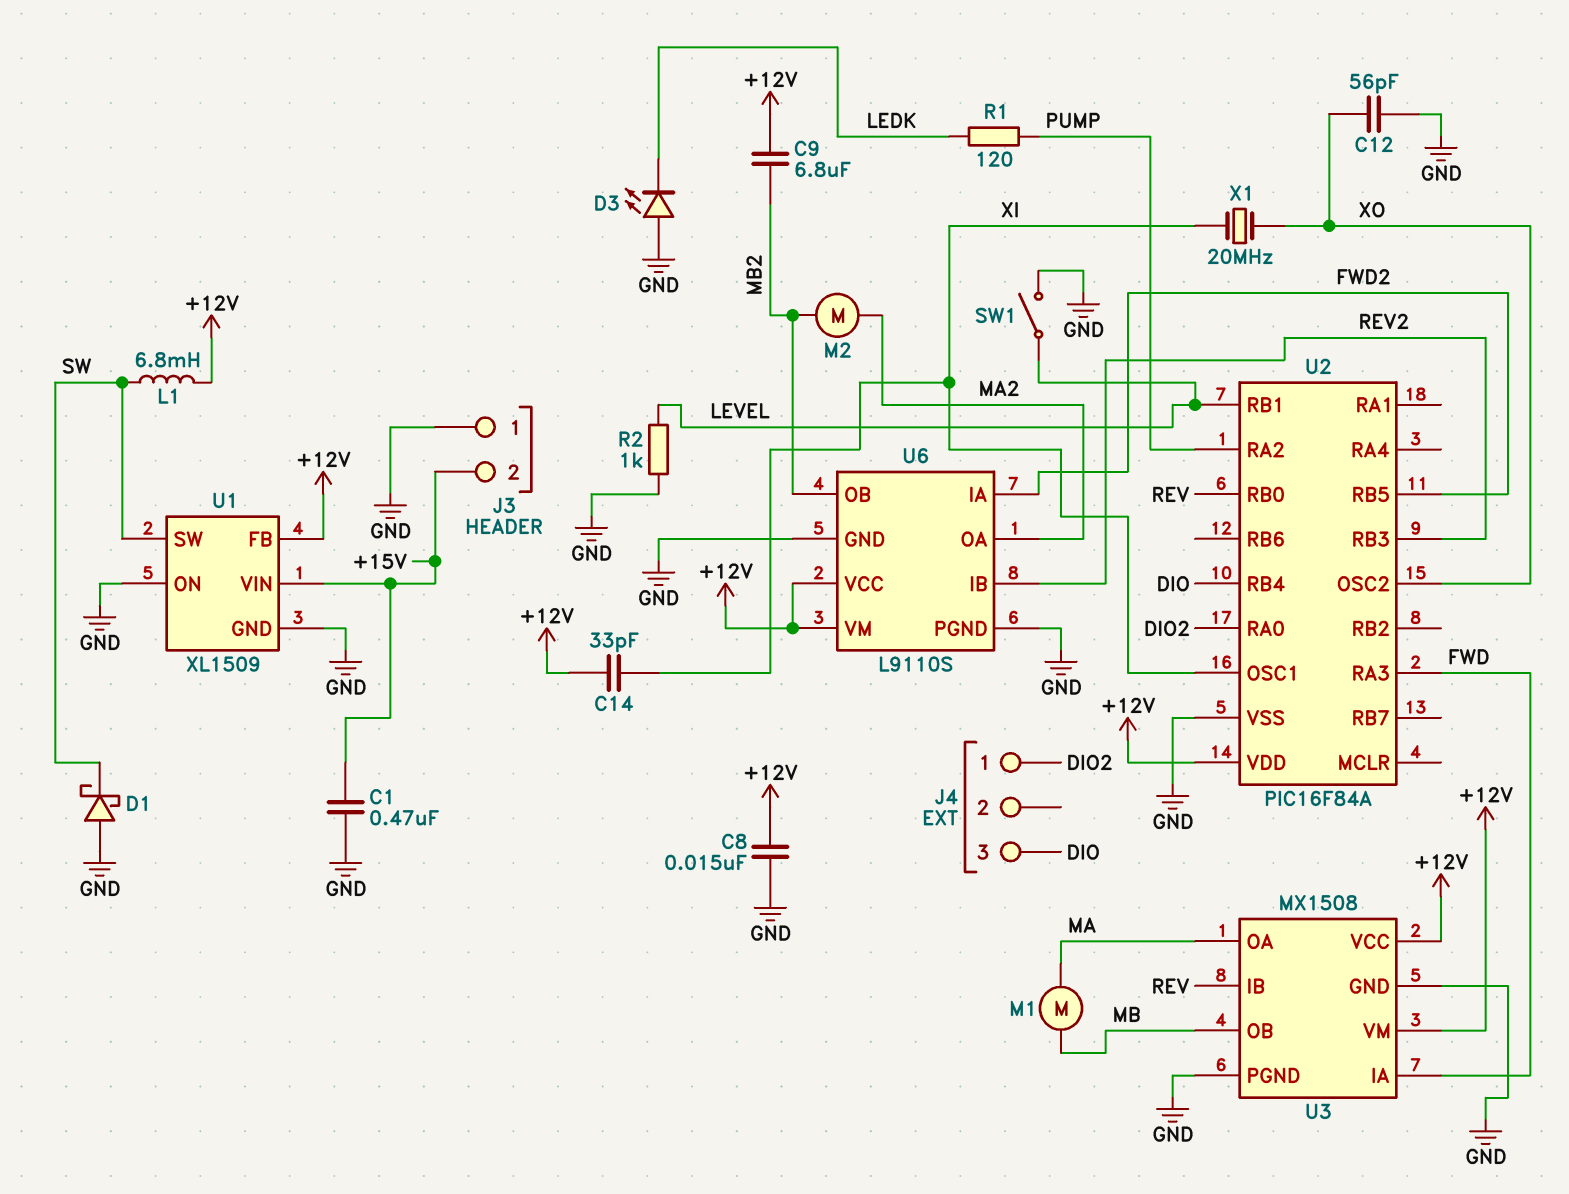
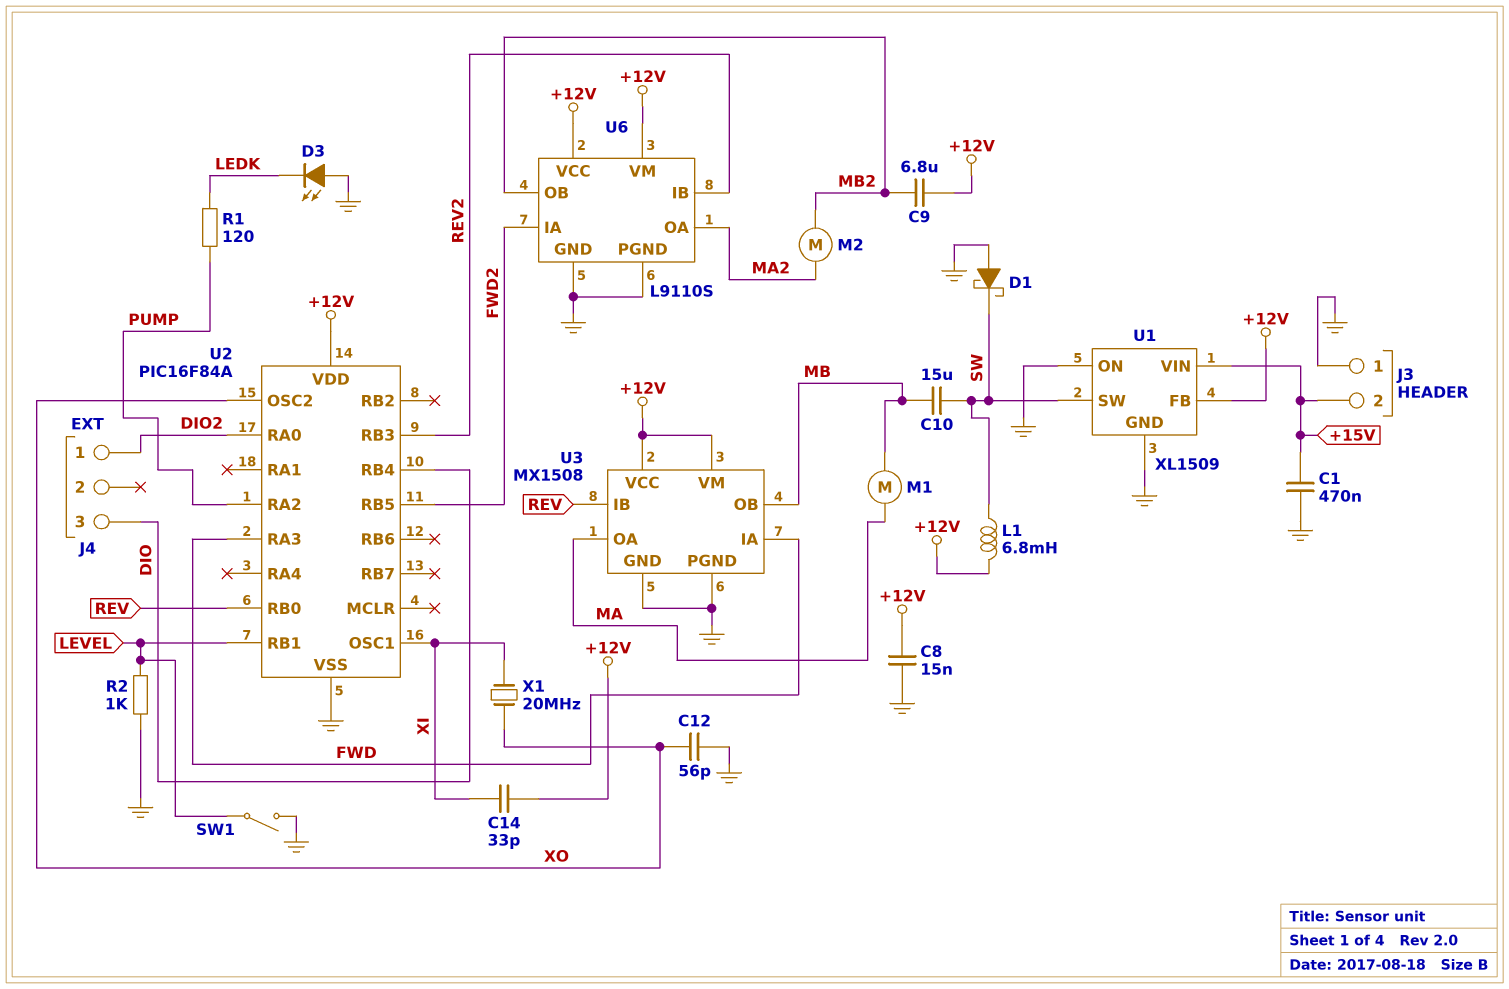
C10: none -> 15uF (MB, SW)

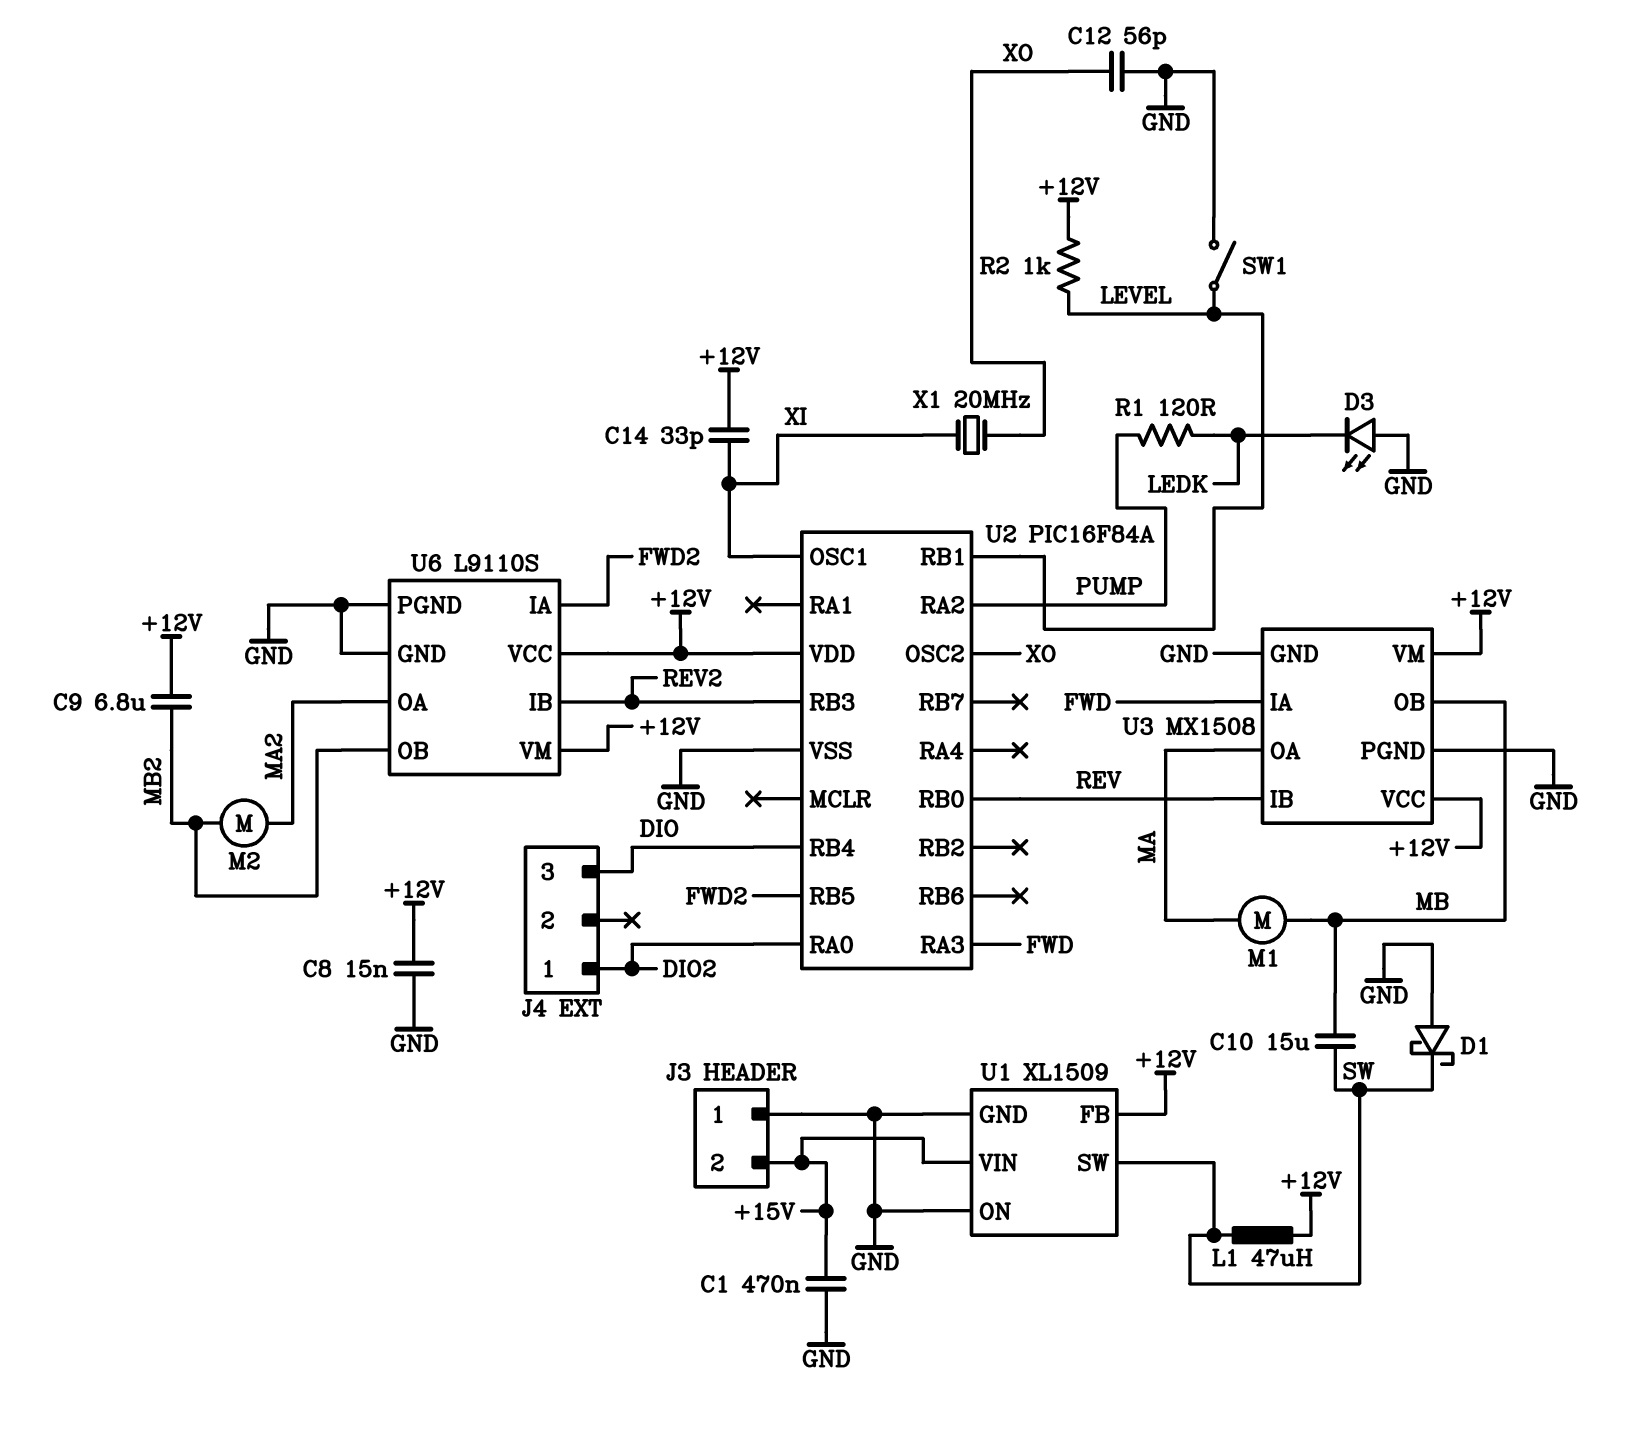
L1: 6.8mH (+12V, SW) -> 47uH (+12V, SW)
R2: 1k (GND, LEVEL) -> 1k (+12V, LEVEL)

